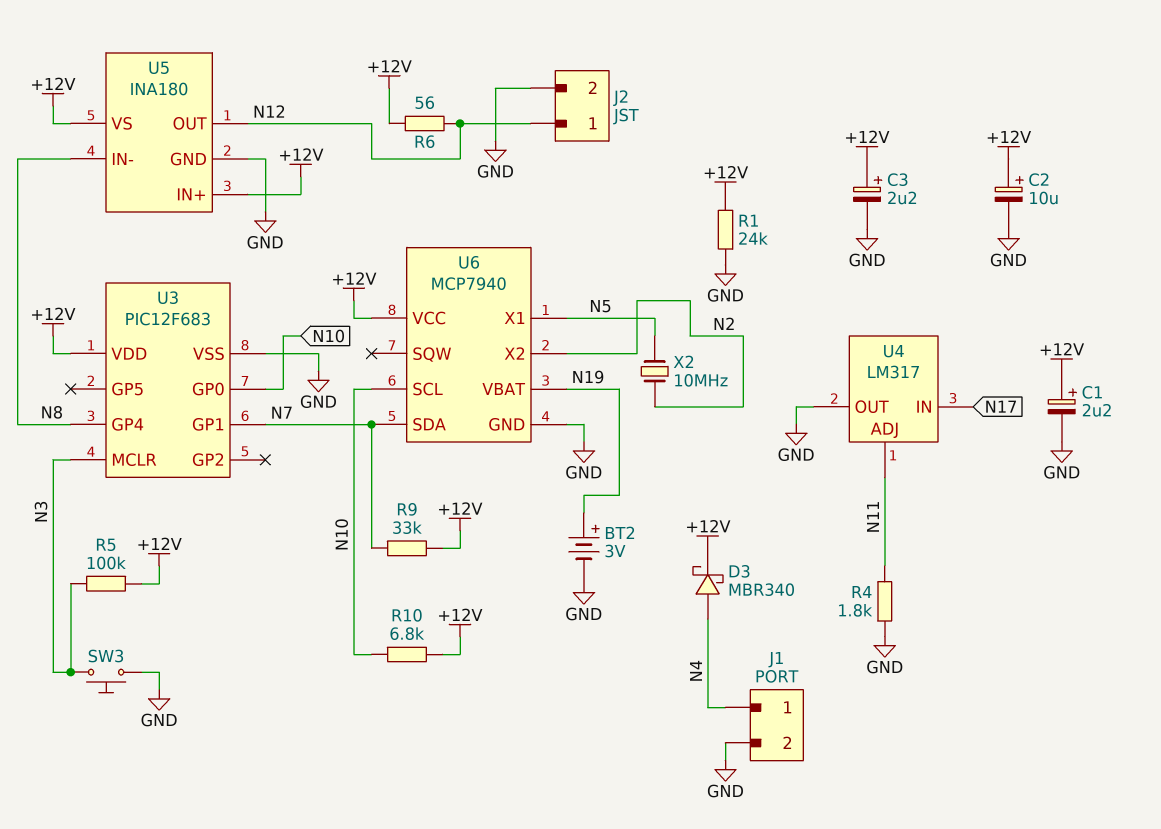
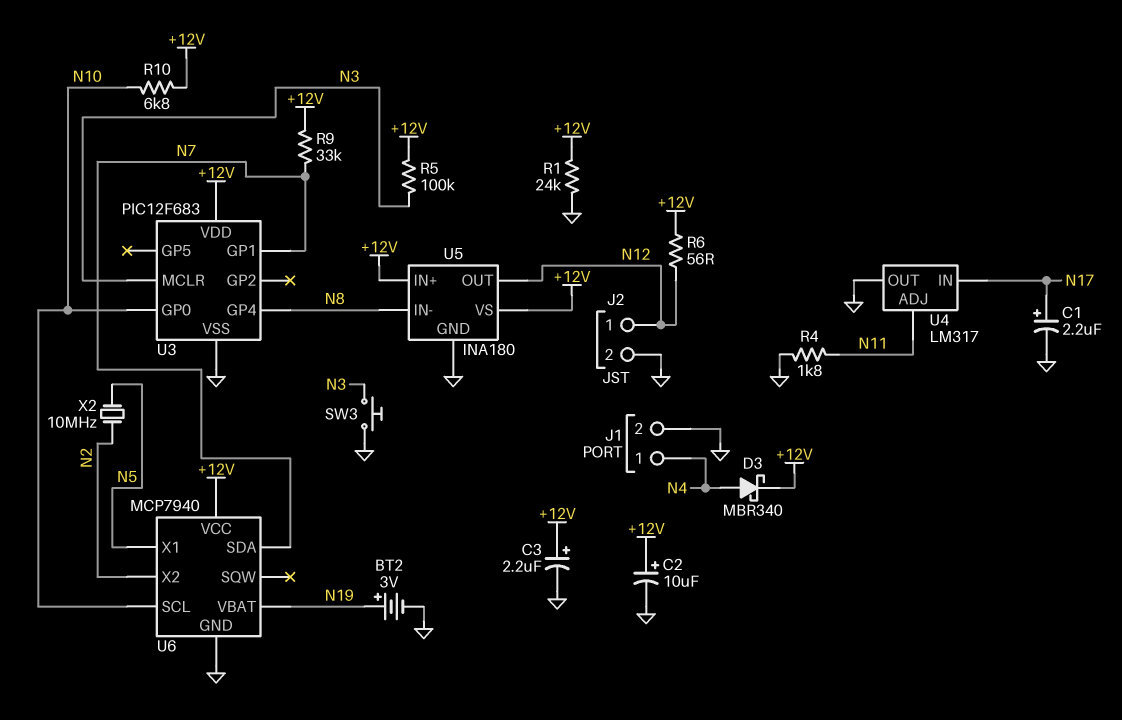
C1: 2.2uF (plus +12V, minus GND) -> 2.2uF (plus N17, minus GND)

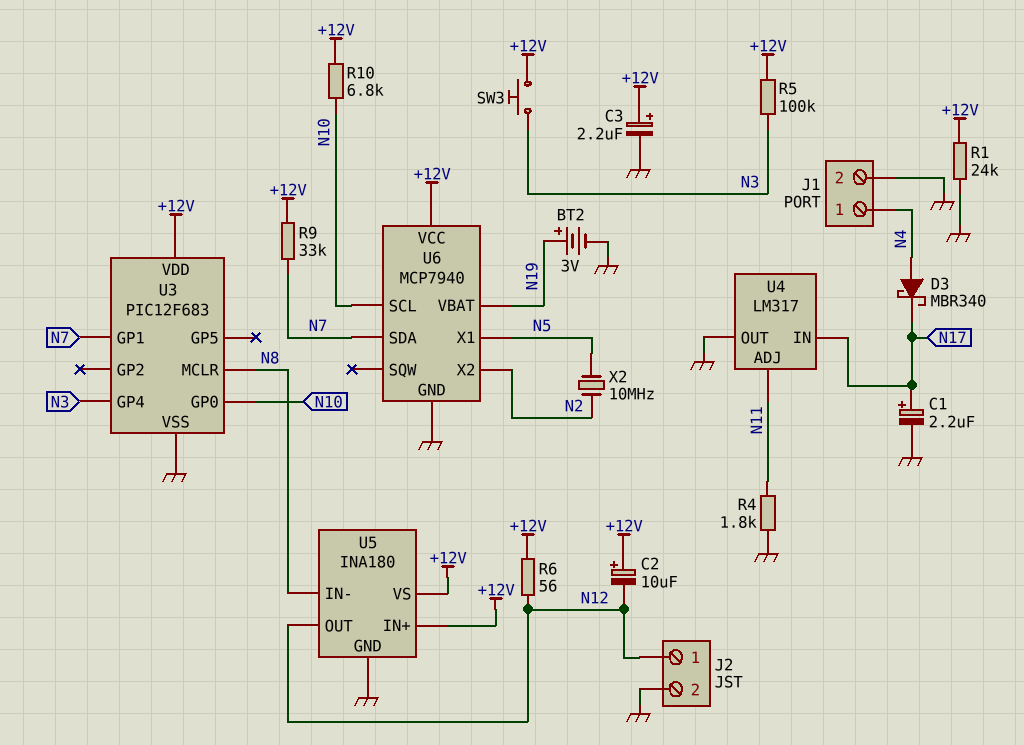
C2: 10uF (plus +12V, minus GND) -> 10uF (plus +12V, minus N12)
D3: schottky MBR340 (A N4, K +12V) -> schottky MBR340 (A N4, K N17)
SW3: button (GND, N3) -> button (+12V, N3)
U3 pin GP4: N8 -> N3
U3 pin MCLR: N3 -> N8

